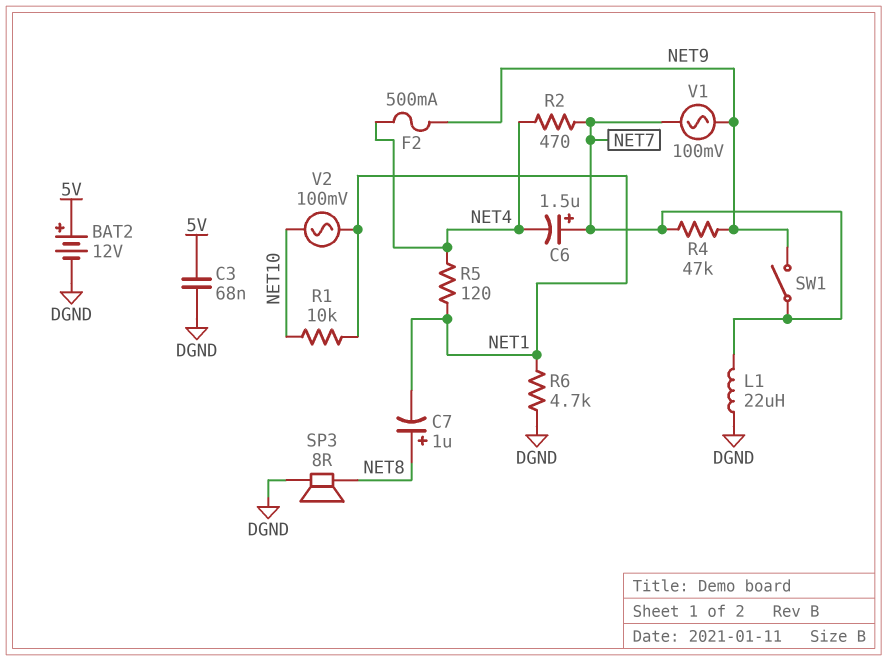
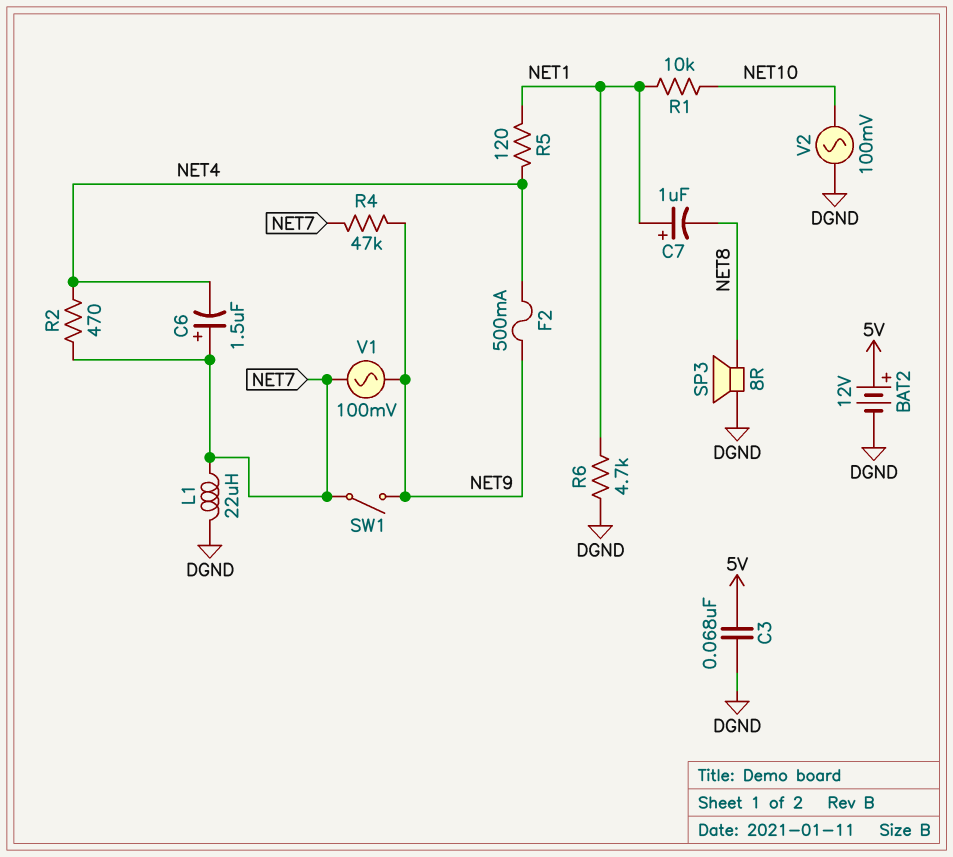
C7: 1uF (plus NET8, minus NET1) -> 1uF (plus NET1, minus NET8)
V2: AC 100mV (NET1, NET10) -> AC 100mV (DGND, NET10)

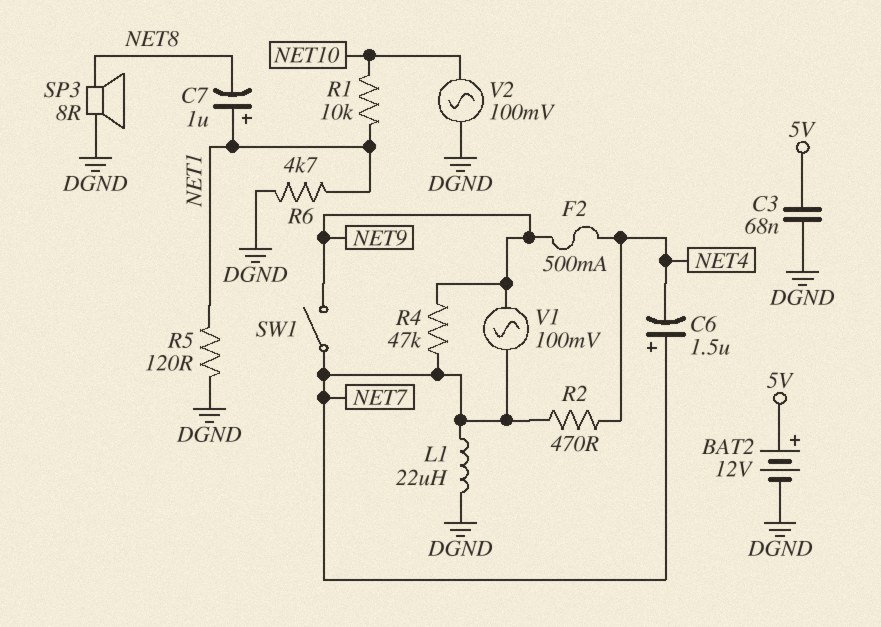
R5: 120 (NET1, NET4) -> 120 (DGND, NET1)

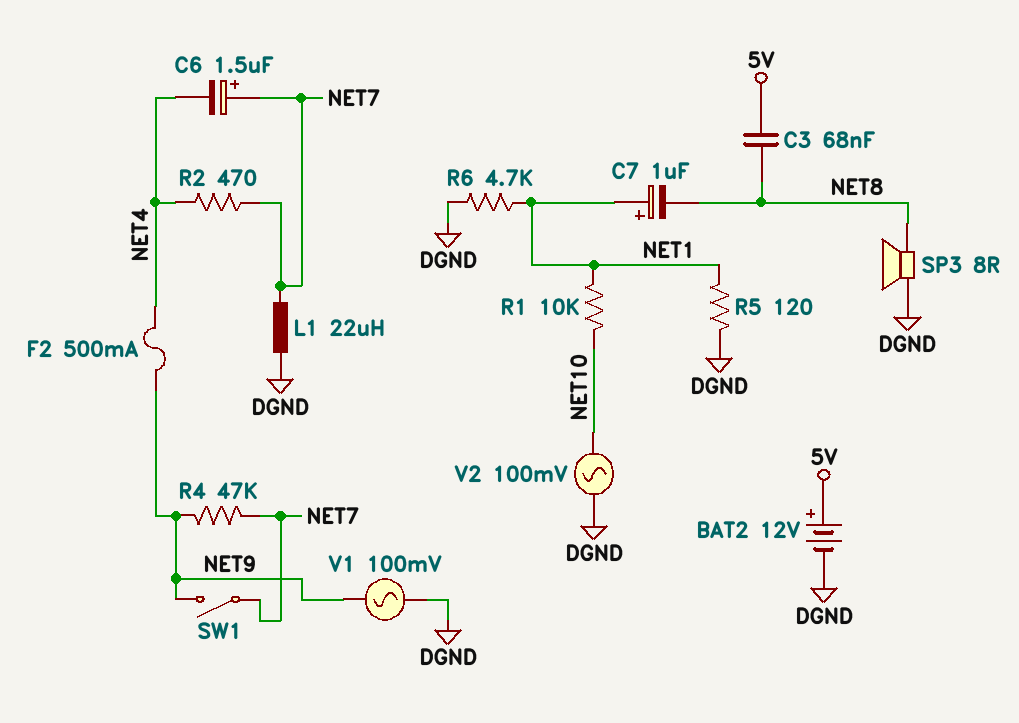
C3: 68nF (5V, DGND) -> 68nF (5V, NET8)
V1: AC 100mV (NET7, NET9) -> AC 100mV (DGND, NET9)

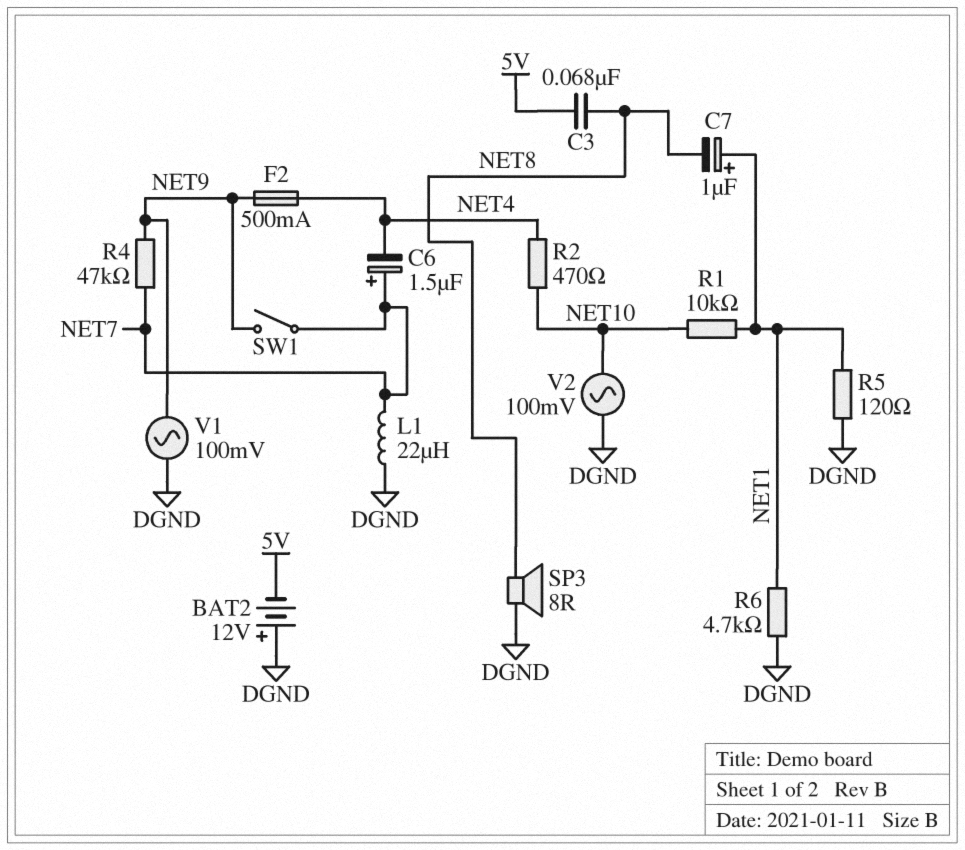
BAT2: 12V (plus 5V, minus DGND) -> 12V (plus DGND, minus 5V)
R2: 470 (NET4, NET7) -> 470 (NET4, NET10)

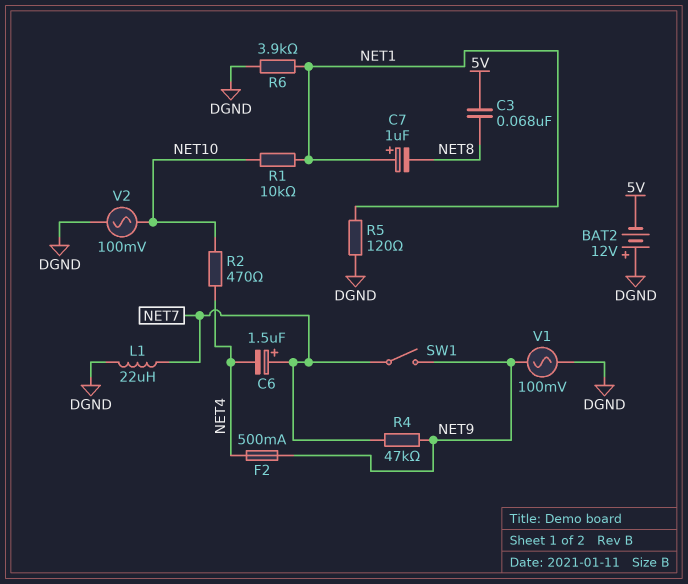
R6: 4.7k (DGND, NET1) -> 3.9k (DGND, NET1)
SP3: speaker 8R (DGND, NET8) -> none

